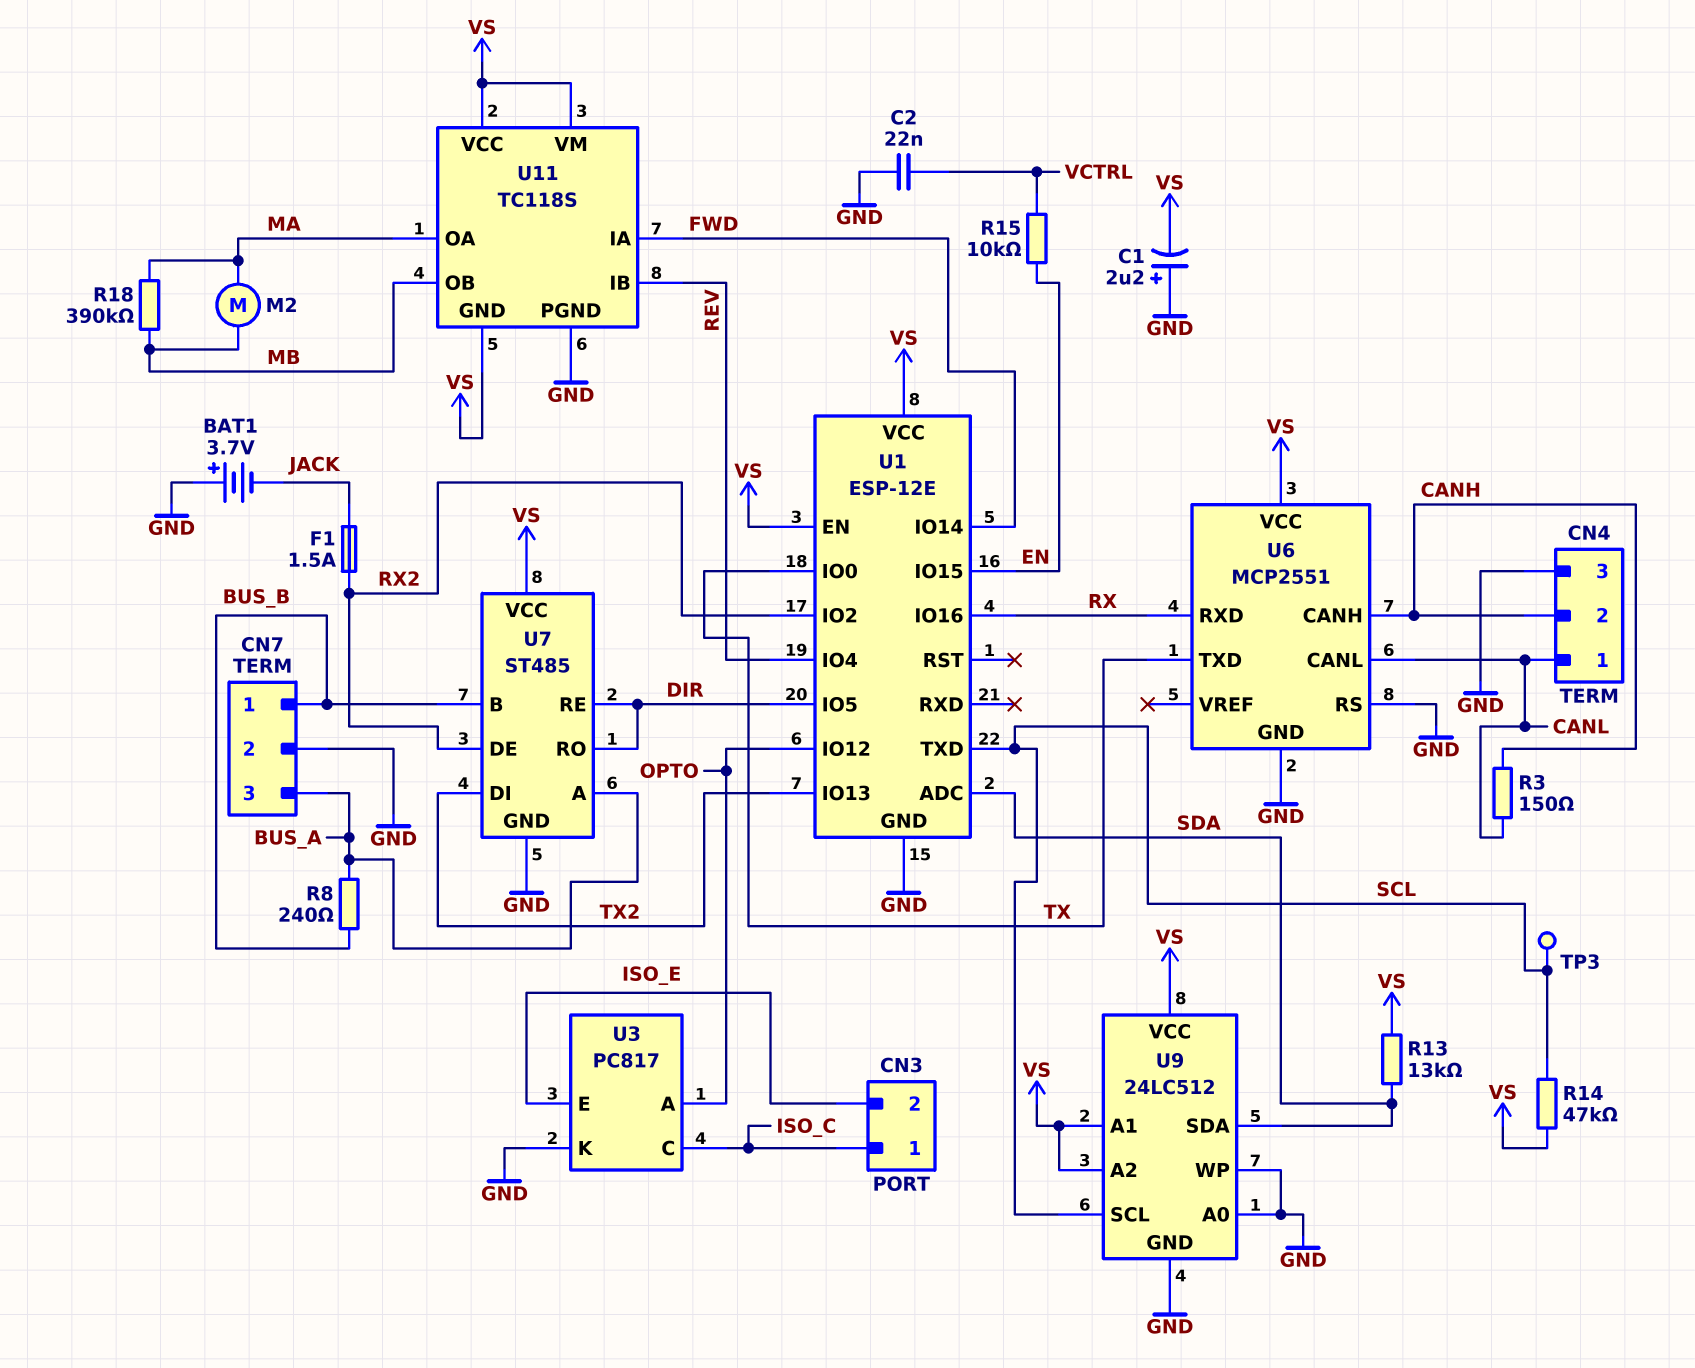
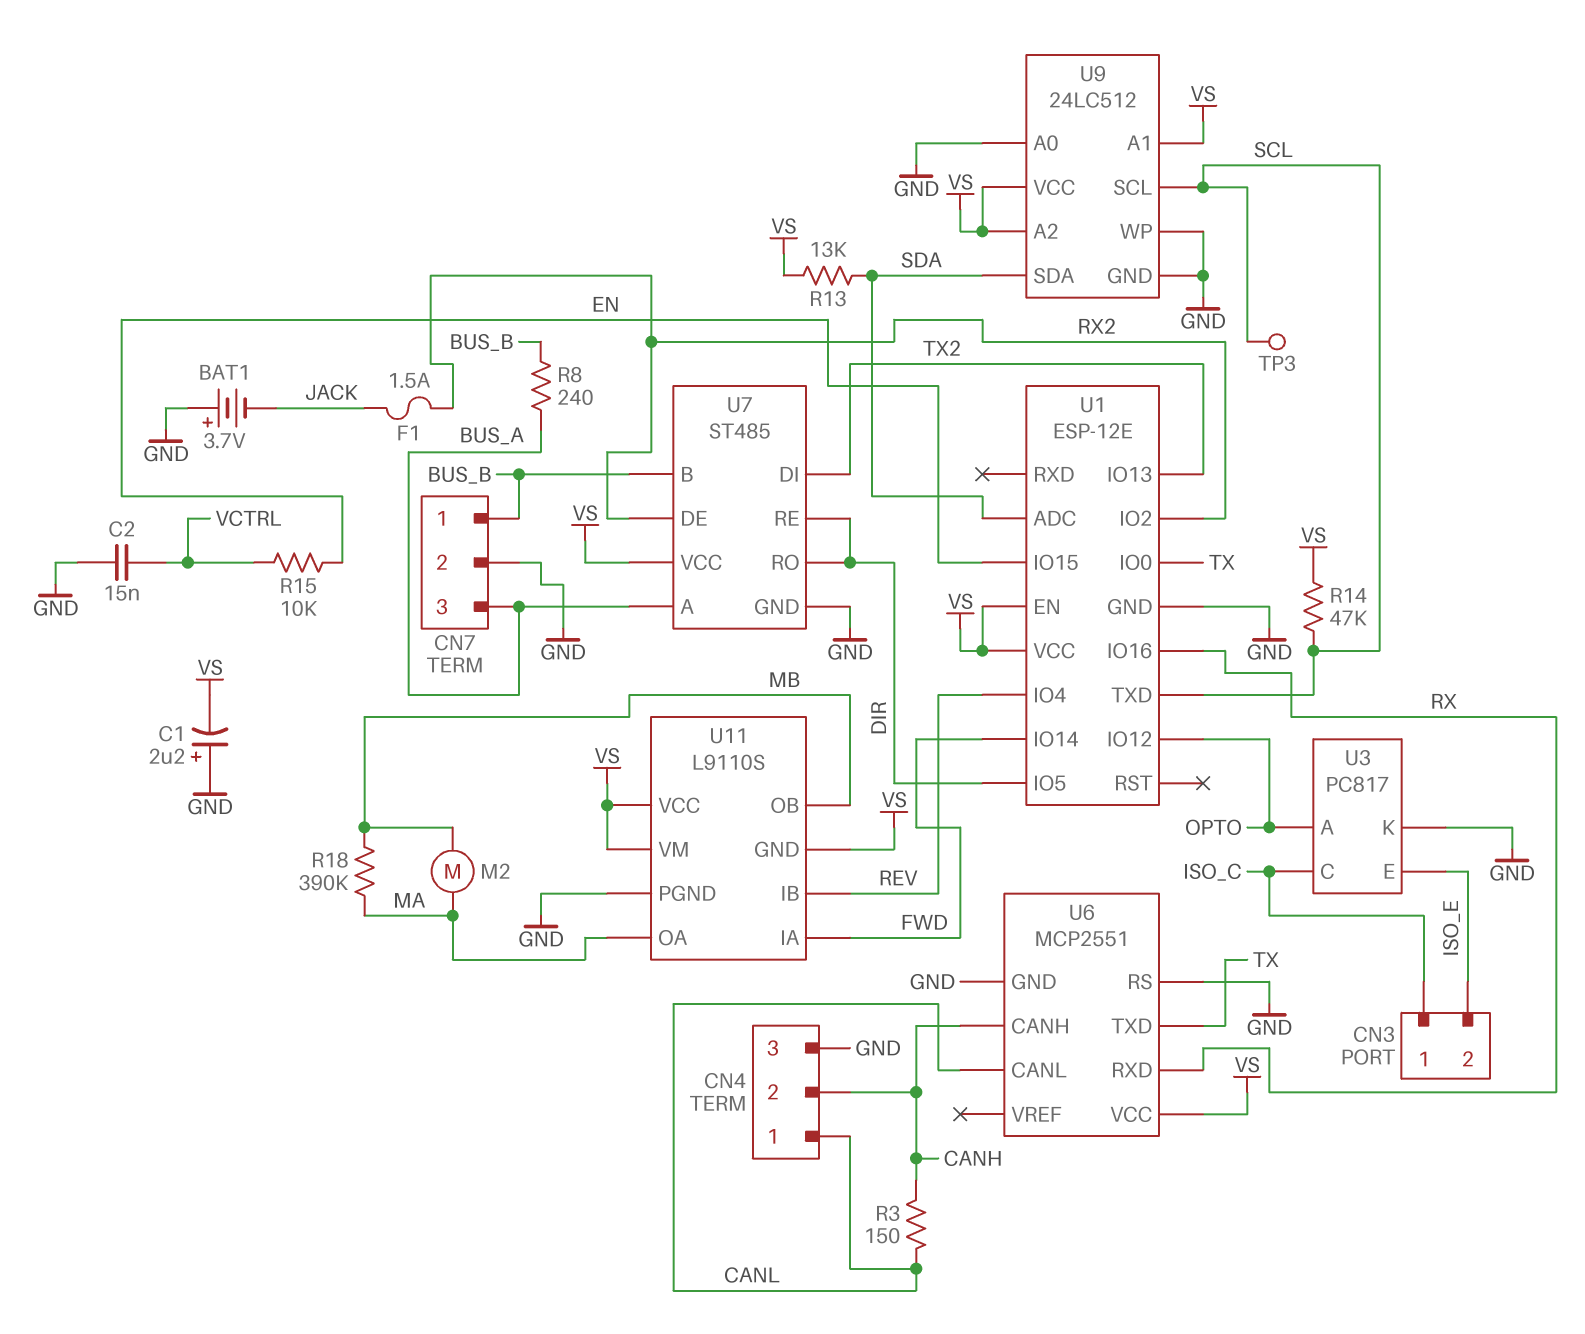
C2: 22nF (GND, VCTRL) -> 15nF (GND, VCTRL)
U11: TC118S -> L9110S

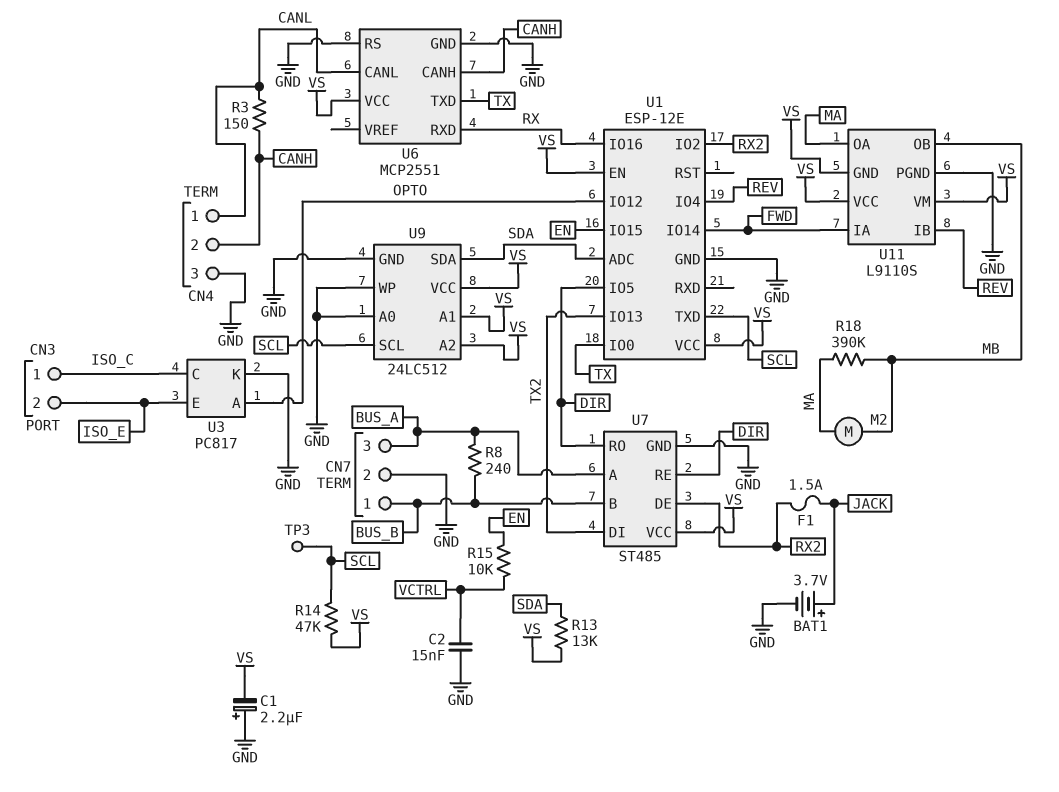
BAT1: 3.7V (plus GND, minus JACK) -> 3.7V (plus JACK, minus GND)

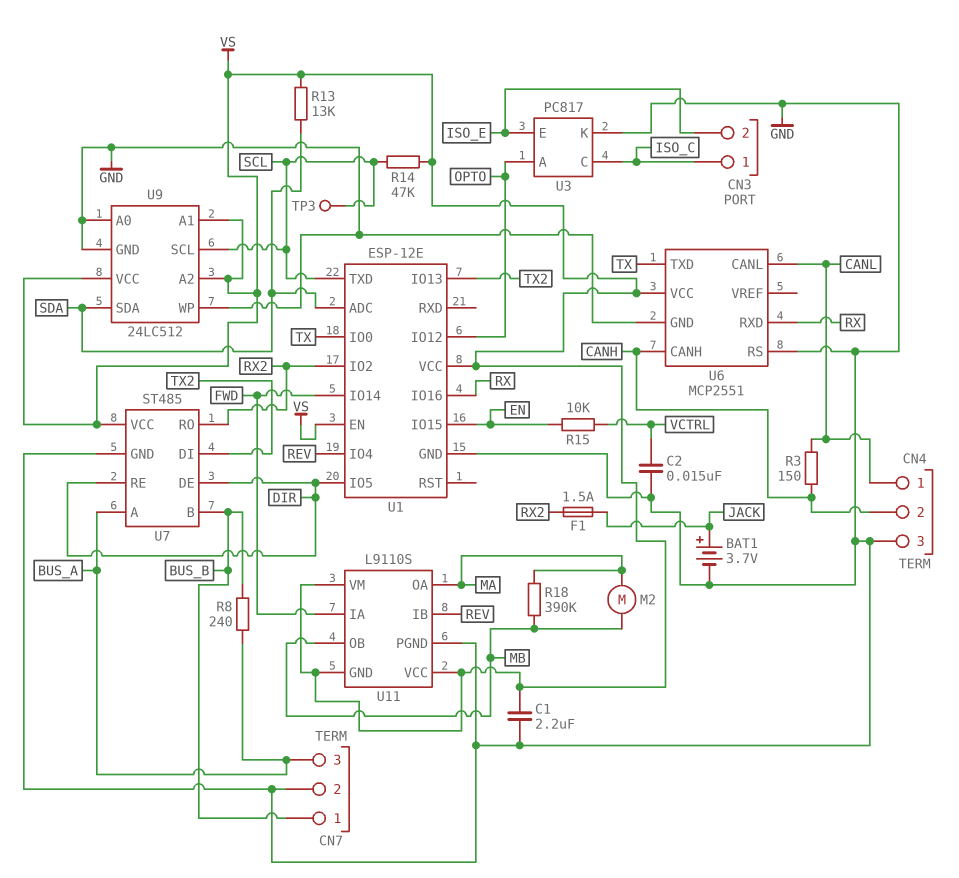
C1: 2.2uF (plus GND, minus VS) -> 2.2uF (GND, VS)
U7 pin DE: RX2 -> DIR
U7 pin RO: DIR -> RX2

